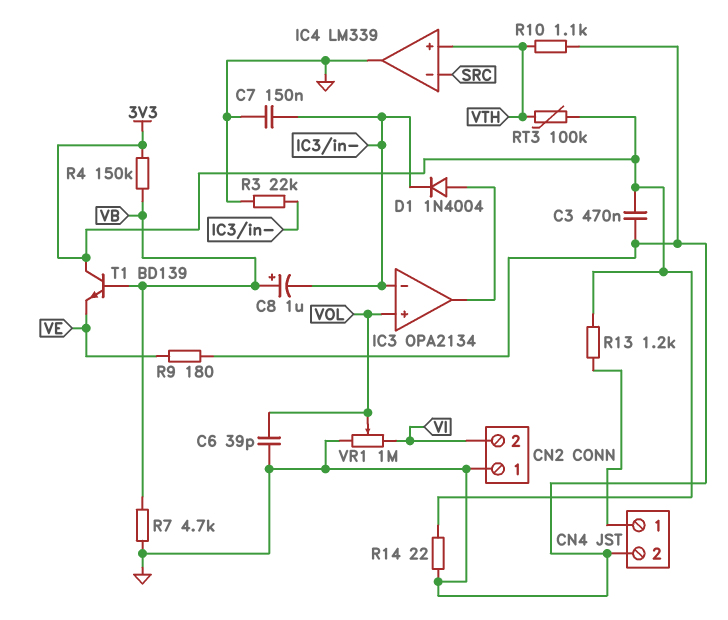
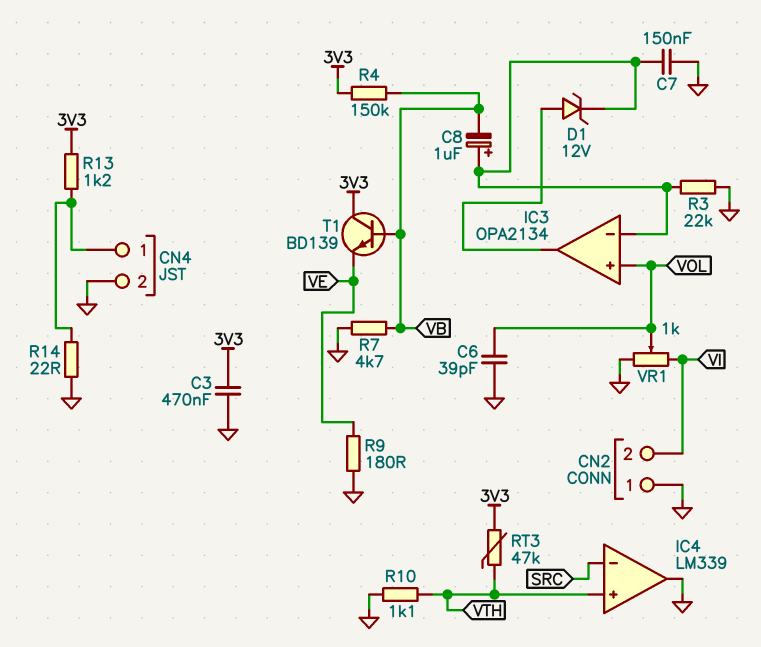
C8: 1uF (plus VB, minus IC3/in-) -> 1uF (plus IC3/in-, minus VB)
D1: diode 1N4004 (A IC3/out, K IC3/in-) -> zener 12V (A IC3/out, K IC3/in-)
R14: 22 (3V3, GND) -> 22 (CN4/1, GND)
RT3: 100k (3V3, VTH) -> 47k (3V3, VTH)
VR1: 1M (GND, VI, wiper VOL) -> 1k (GND, VI, wiper VOL)

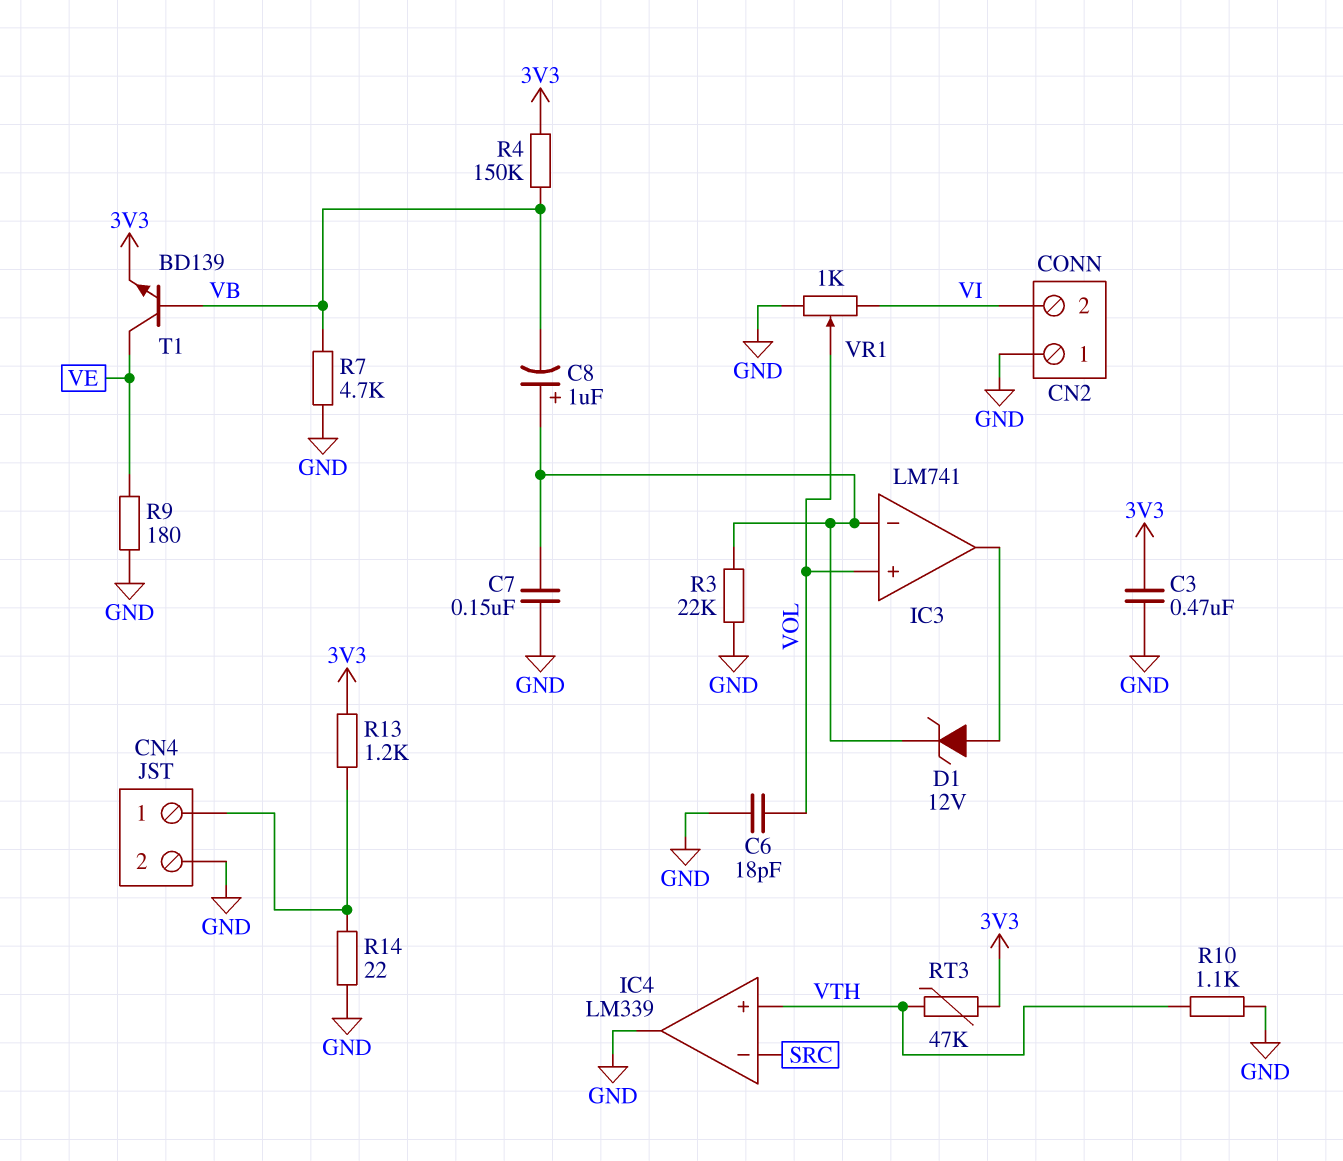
C6: 39pF (GND, VOL) -> 18pF (GND, VOL)
IC3: OPA2134 -> LM741
T1: NPN BD139 (B VB, C 3V3, E VE) -> NPN BD139 (B VB, C VE, E 3V3)

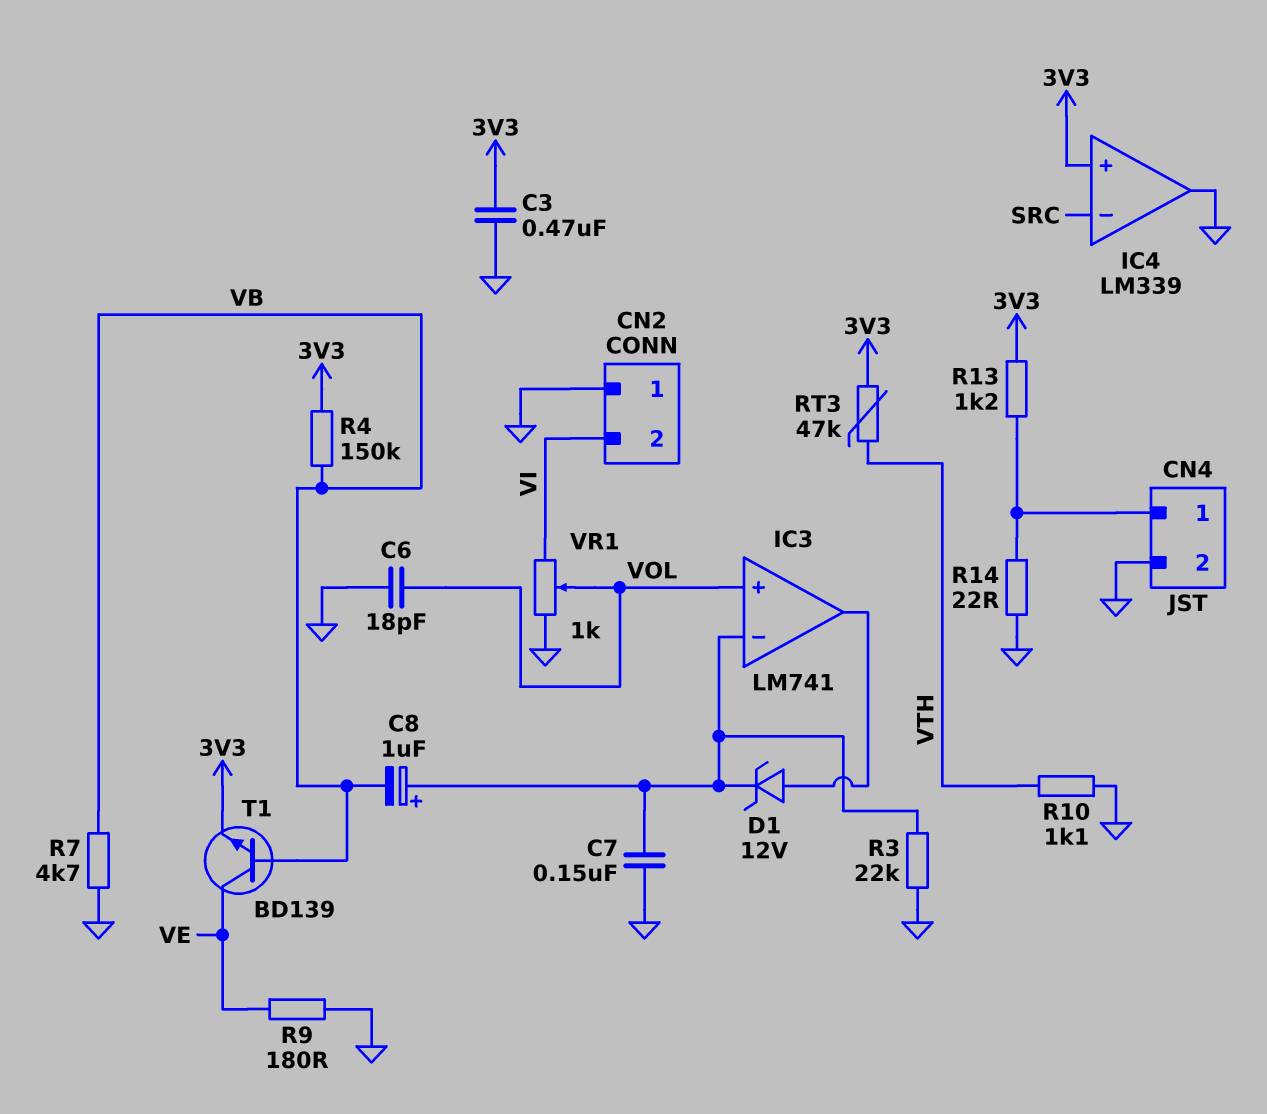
IC4 pin in+: VTH -> 3V3

